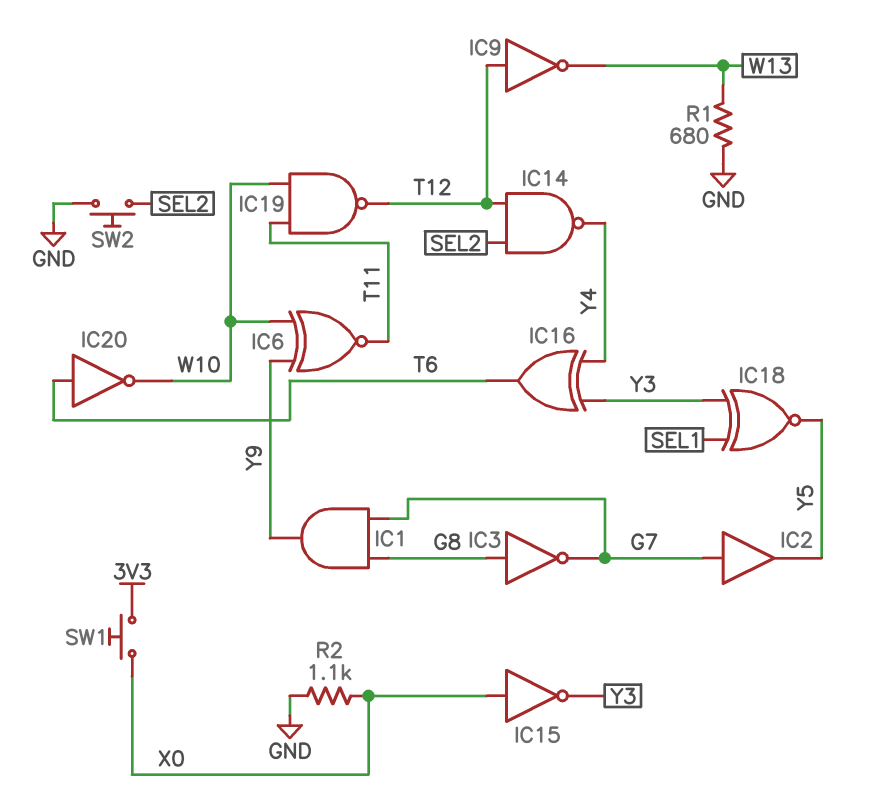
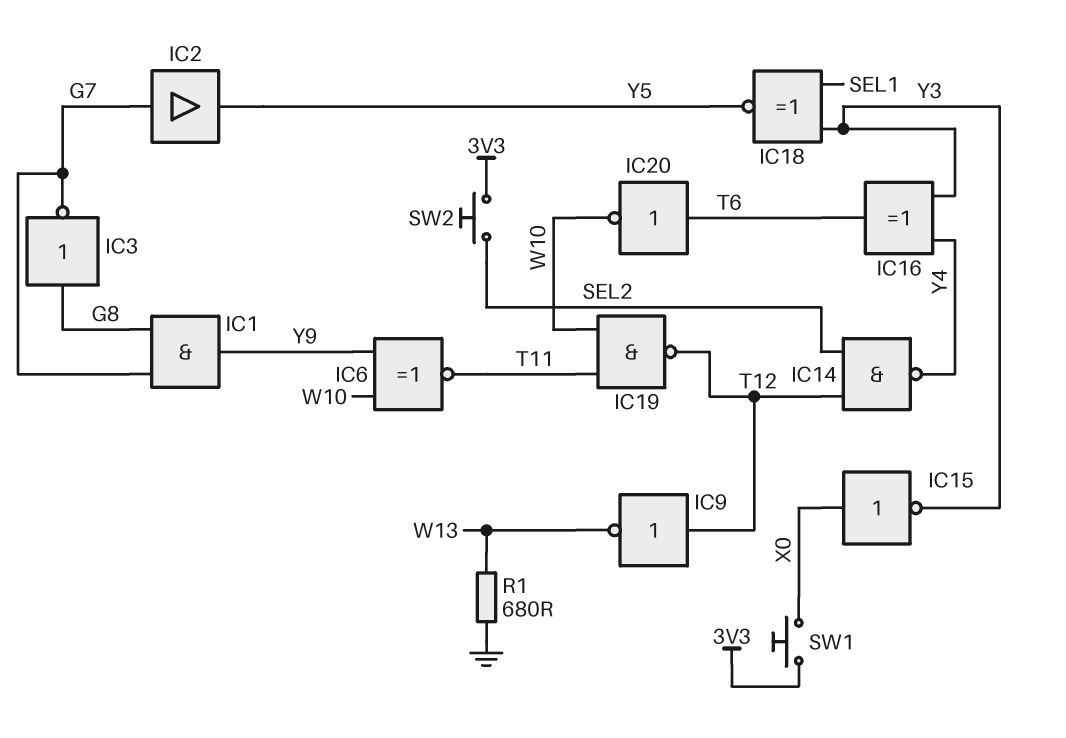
R2: 1.1k (GND, X0) -> none
SW2: button (GND, SEL2) -> button (3V3, SEL2)

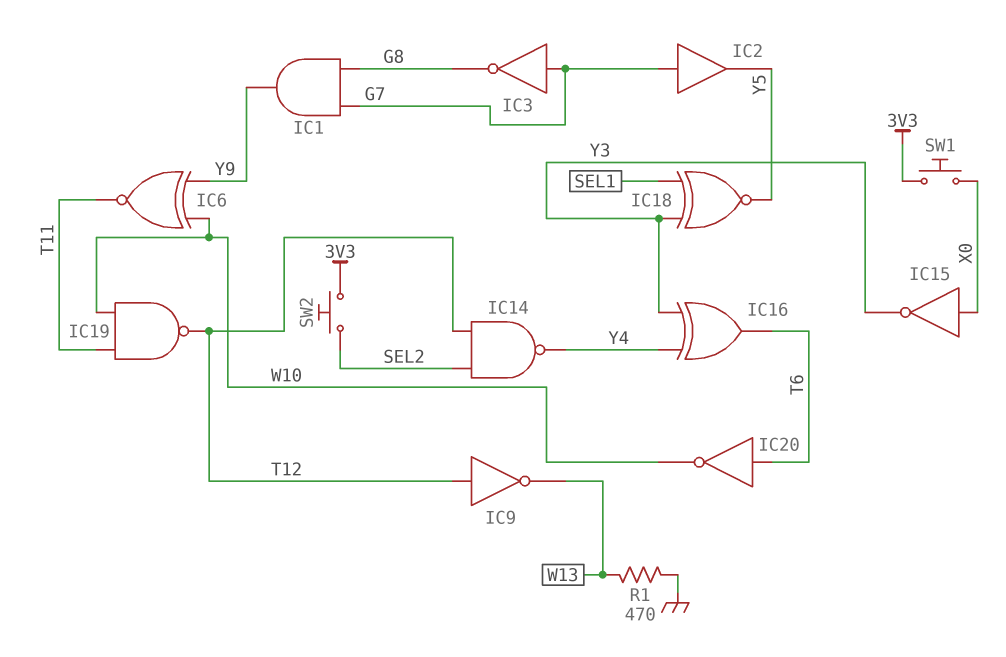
IC3: NOT (in G8, out G7) -> NOT (in G7, out G8)
R1: 680 (GND, W13) -> 470 (GND, W13)

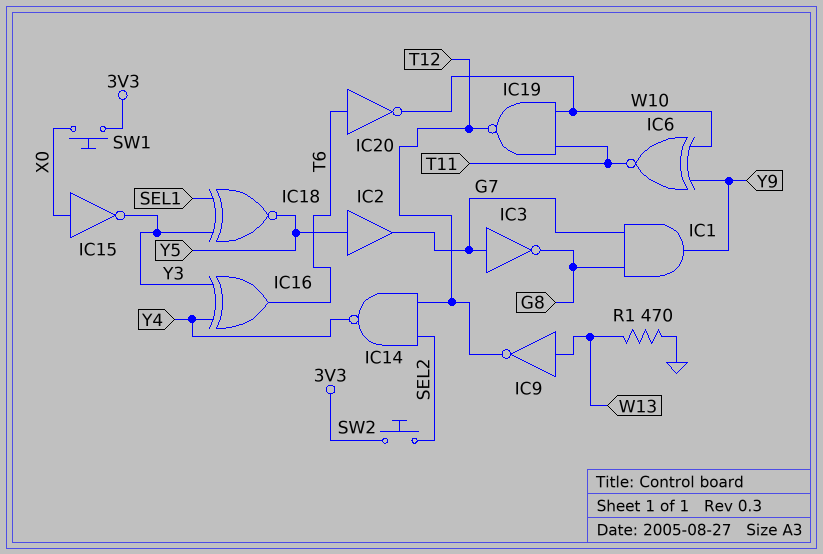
IC2: buffer (in G7, out Y5) -> buffer (in Y5, out G7)
IC9: NOT (in T12, out W13) -> NOT (in W13, out T12)

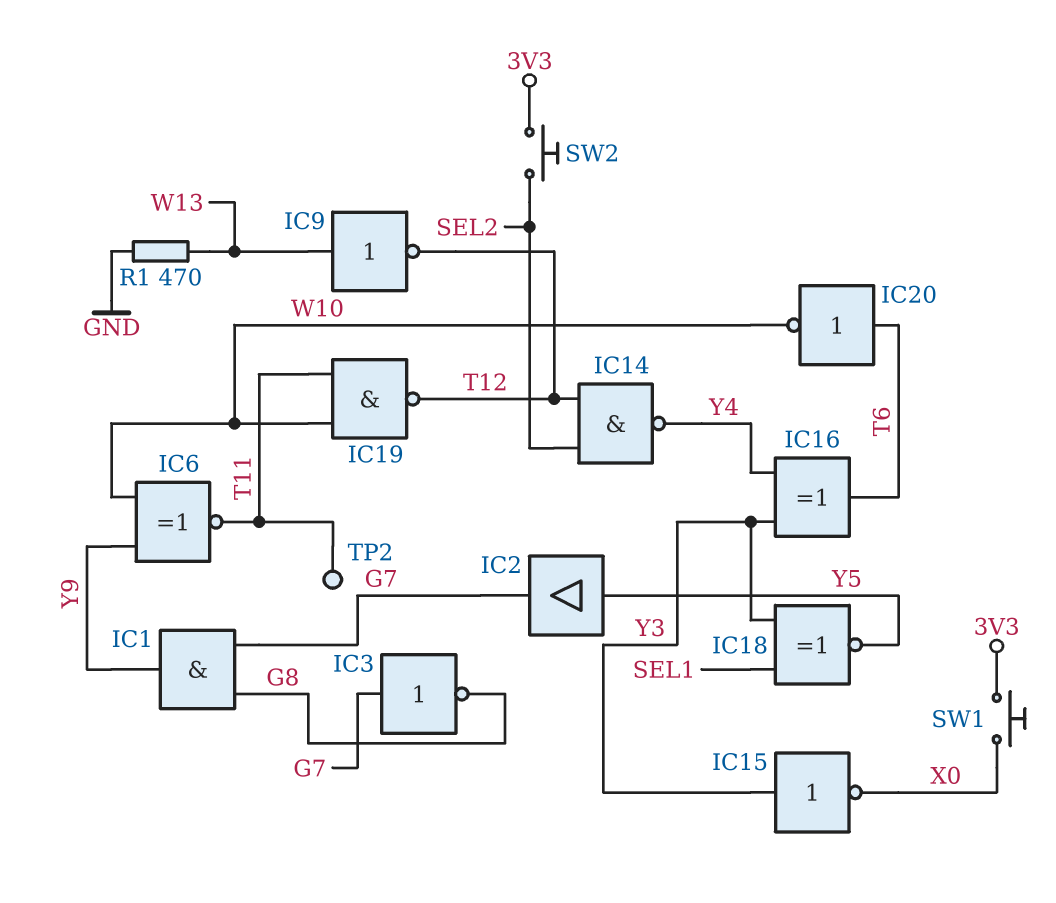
IC15: NOT (in X0, out Y3) -> NOT (in Y3, out X0)
TP2: none -> test point (T11)

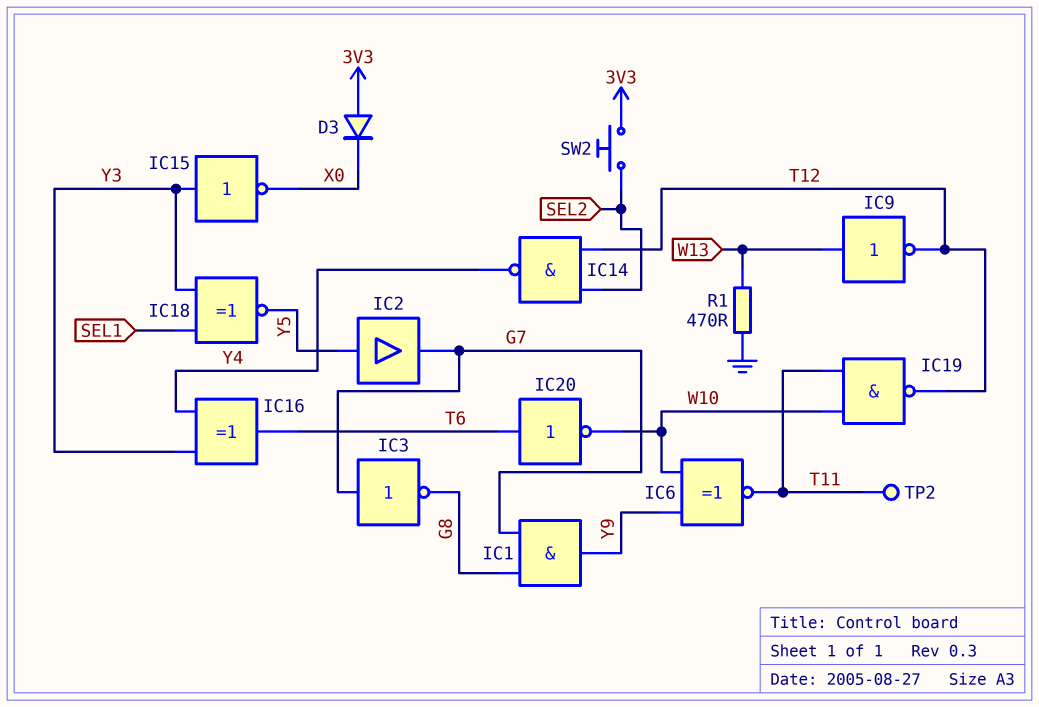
D3: none -> diode (A 3V3, K X0)
SW1: button (3V3, X0) -> none

